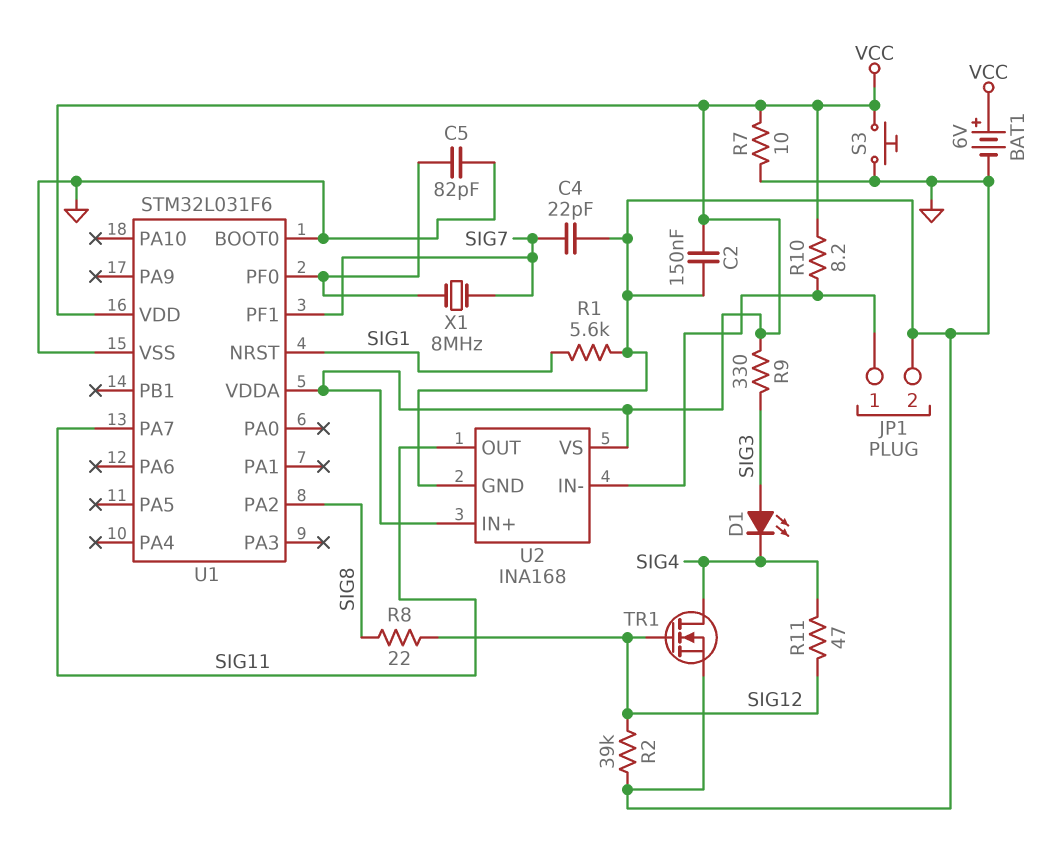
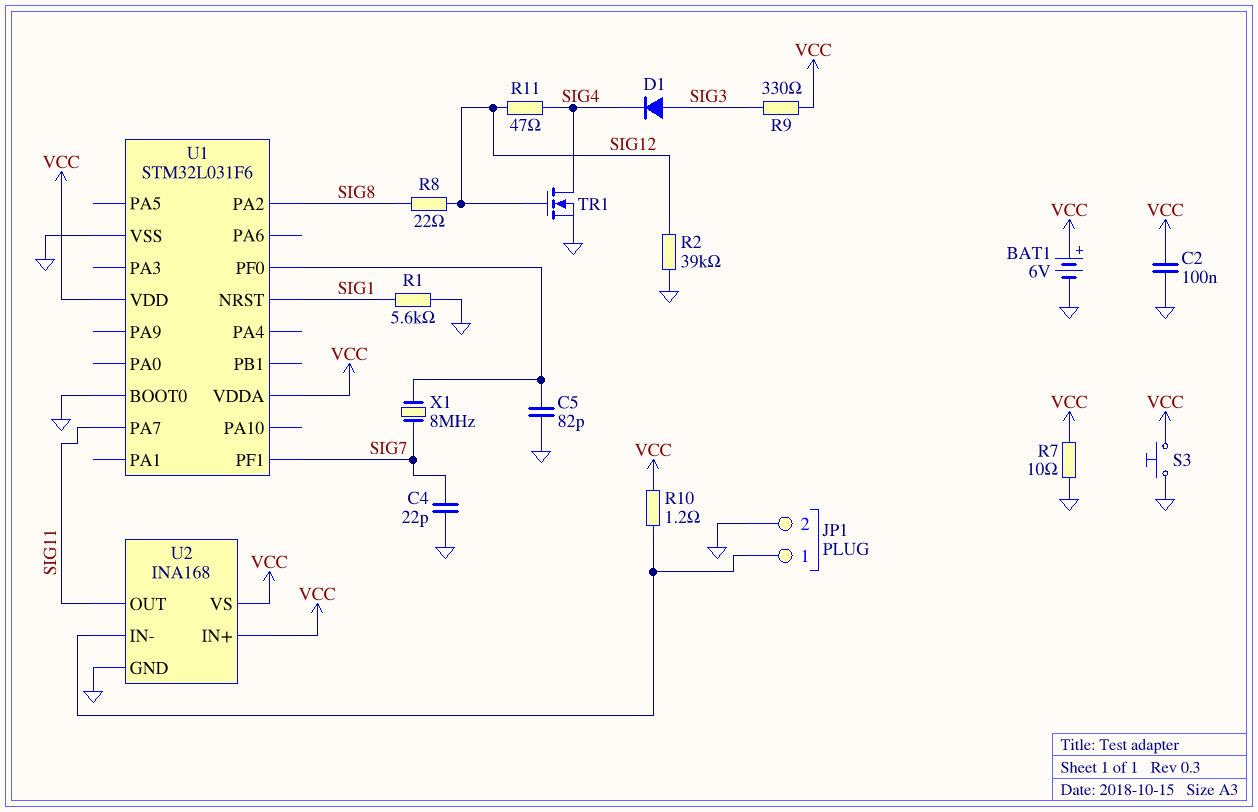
C2: 150nF (GND, VCC) -> 100nF (GND, VCC)
D1: LED (A SIG3, K SIG4) -> diode (A SIG3, K SIG4)
R10: 8.2 (JP1/1, VCC) -> 1.2 (JP1/1, VCC)

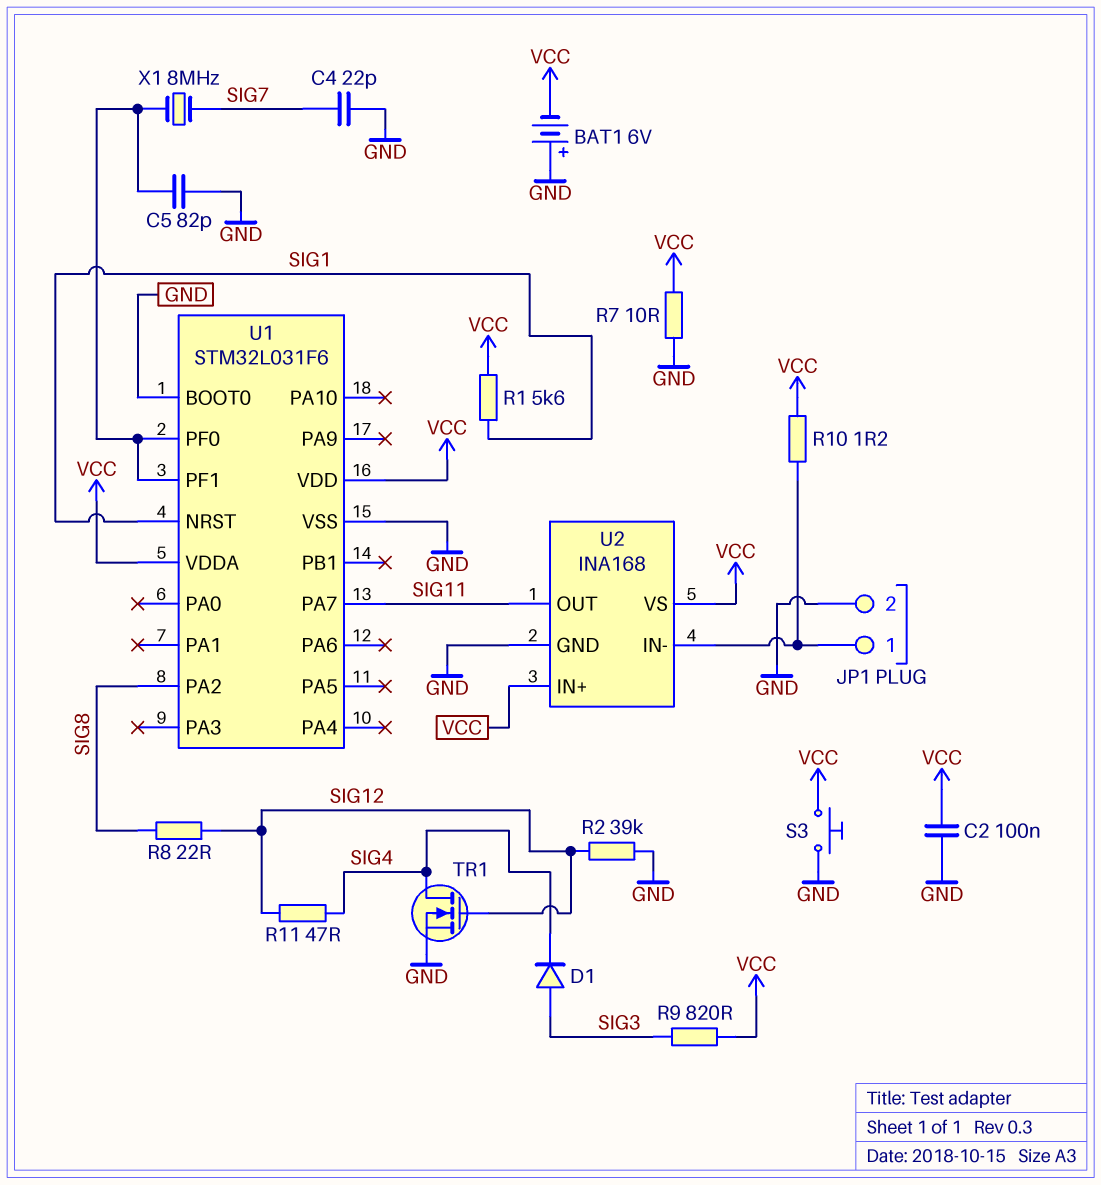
BAT1: 6V (plus VCC, minus GND) -> 6V (plus GND, minus VCC)
R1: 5.6k (GND, SIG1) -> 5.6k (SIG1, VCC)
R9: 330 (SIG3, VCC) -> 820 (SIG3, VCC)
U1 pin PF1: SIG7 -> U1/PF0

